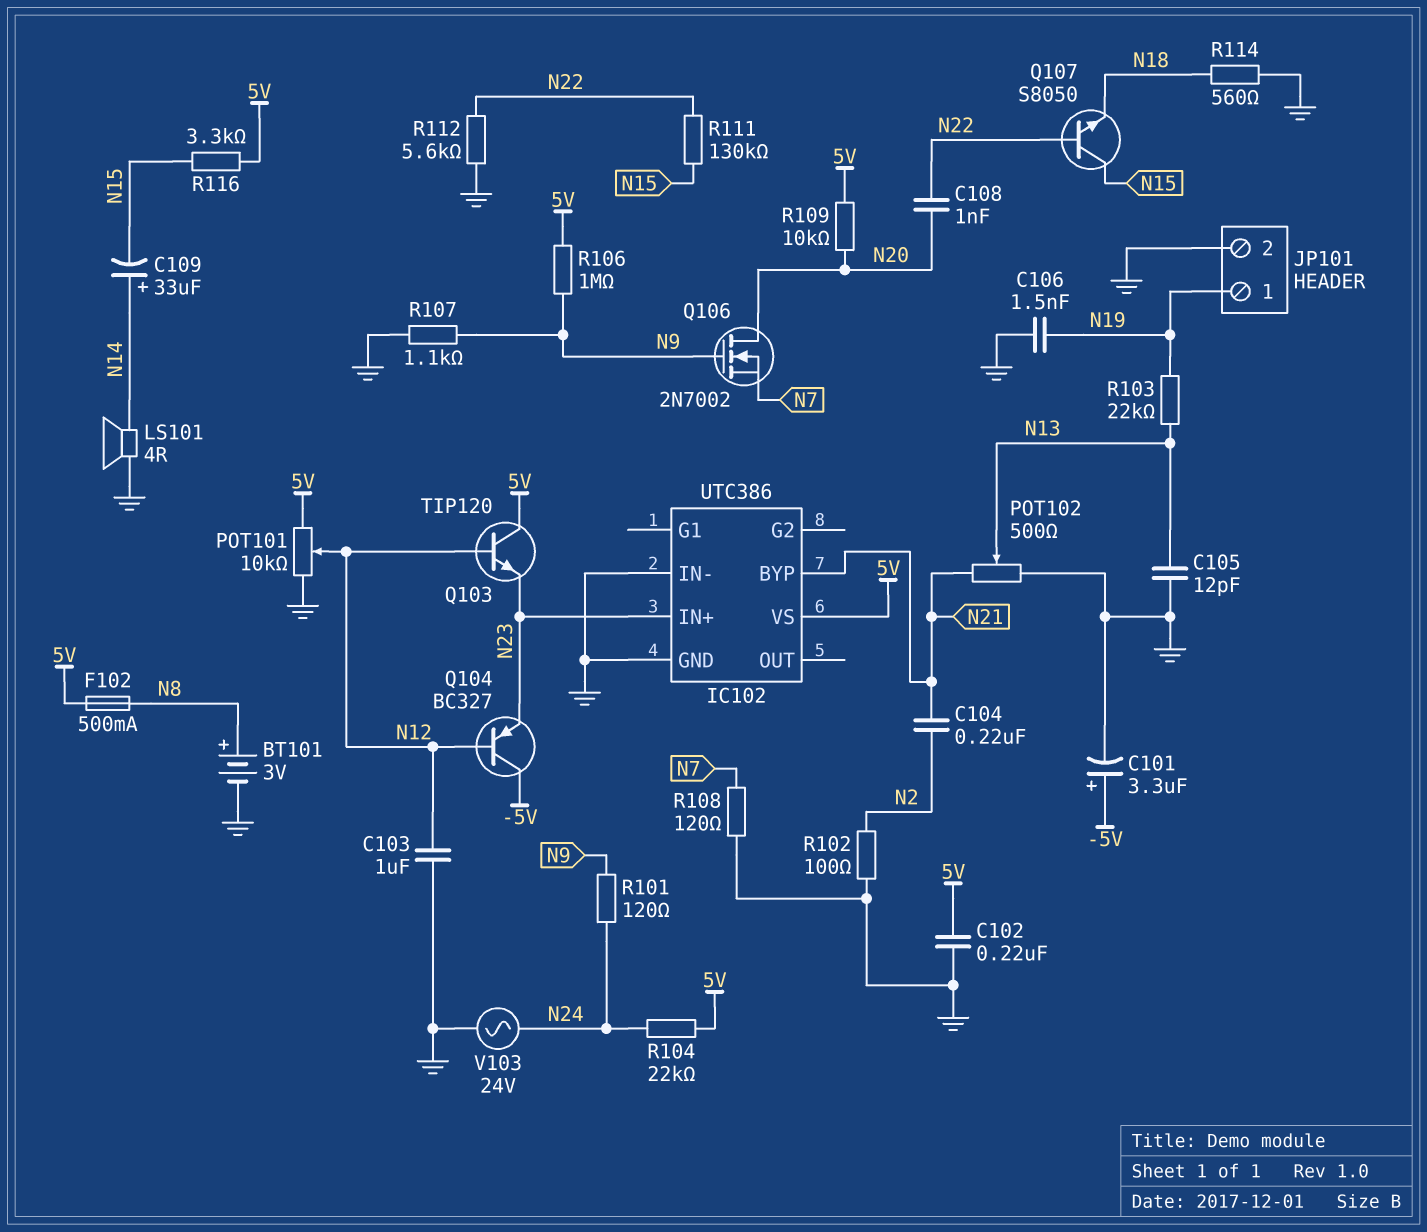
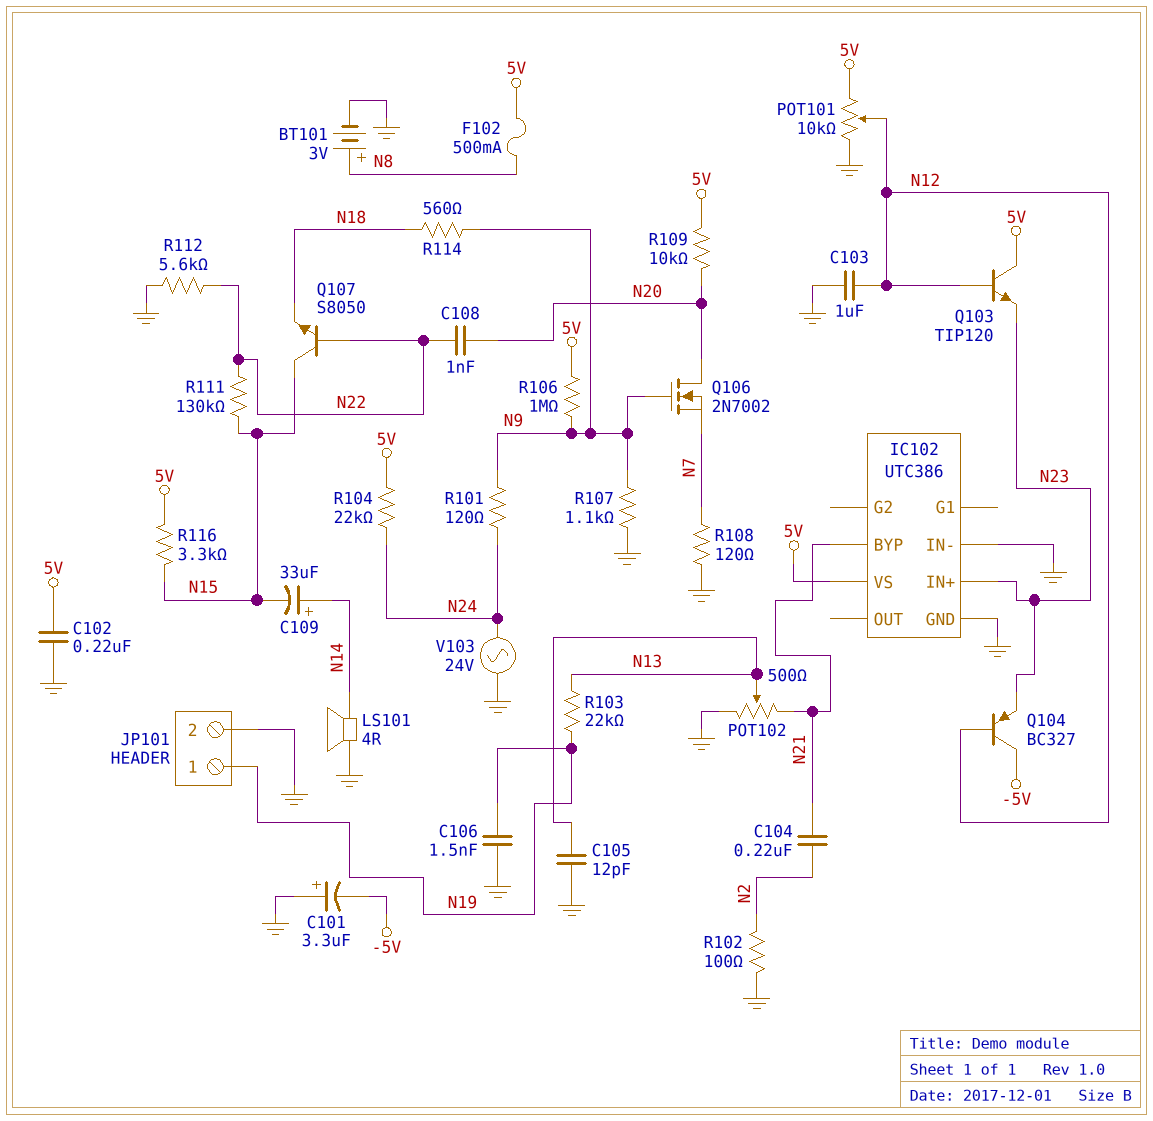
C101: 3.3uF (plus -5V, minus GND) -> 3.3uF (plus GND, minus -5V)
R114: 560 (GND, N18) -> 560 (N9, N18)

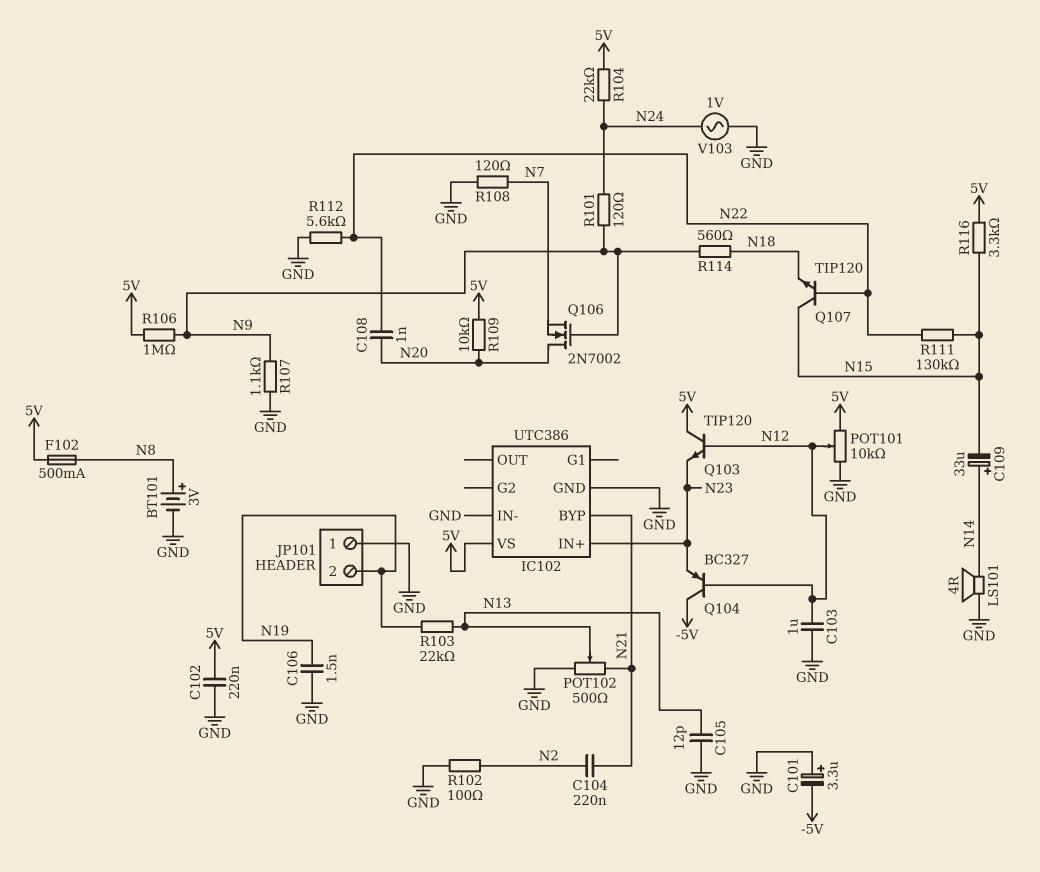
JP101 pin 1: N19 -> GND
JP101 pin 2: GND -> N19
Q107: NPN S8050 (B N22, C N15, E N18) -> NPN TIP120 (B N22, C N15, E N18)
V103: AC 24V (GND, N24) -> AC 1V (GND, N24)

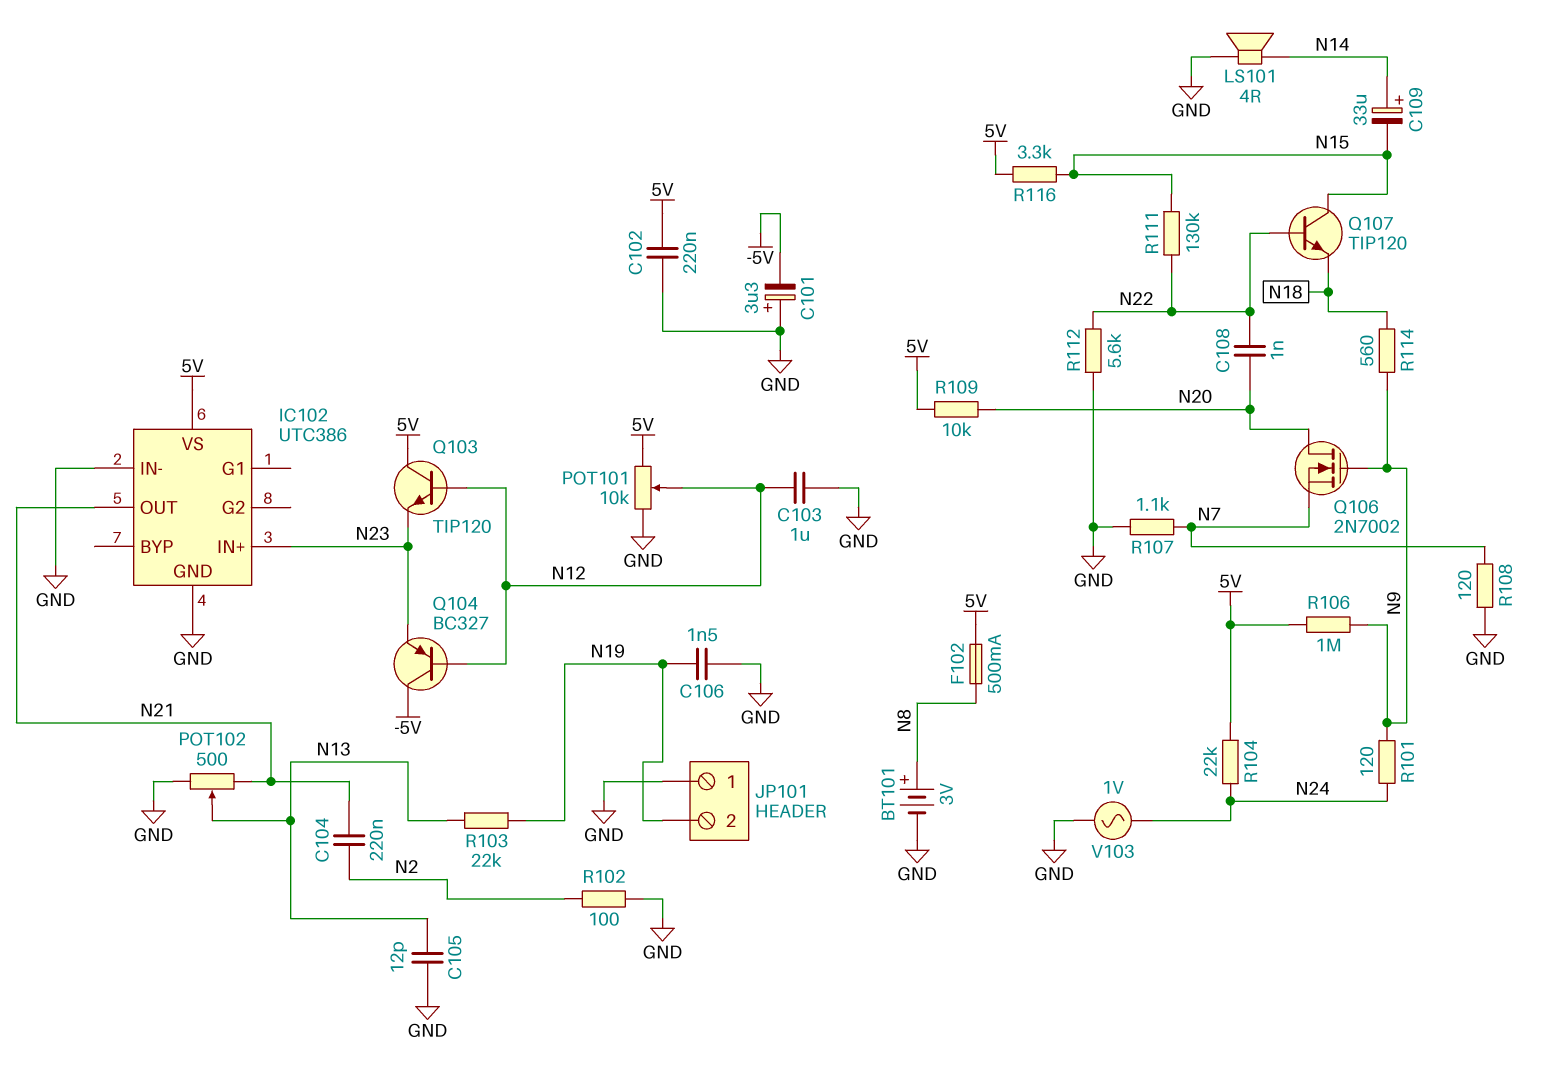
IC102 pin BYP: N21 -> none
IC102 pin OUT: none -> N21
R107: 1.1k (GND, N9) -> 1.1k (GND, N7)

